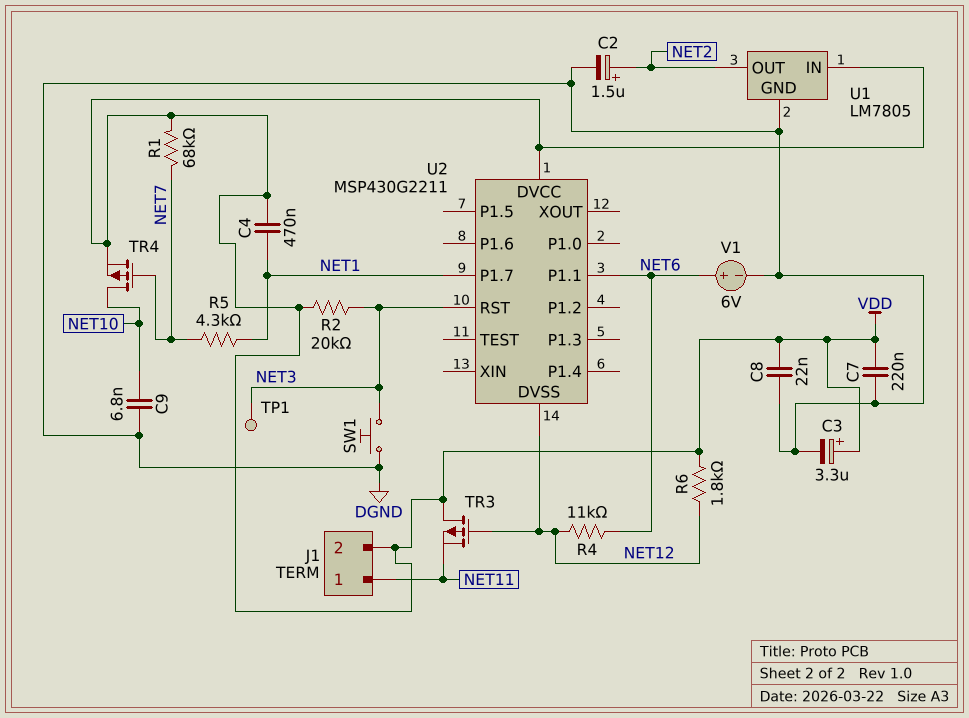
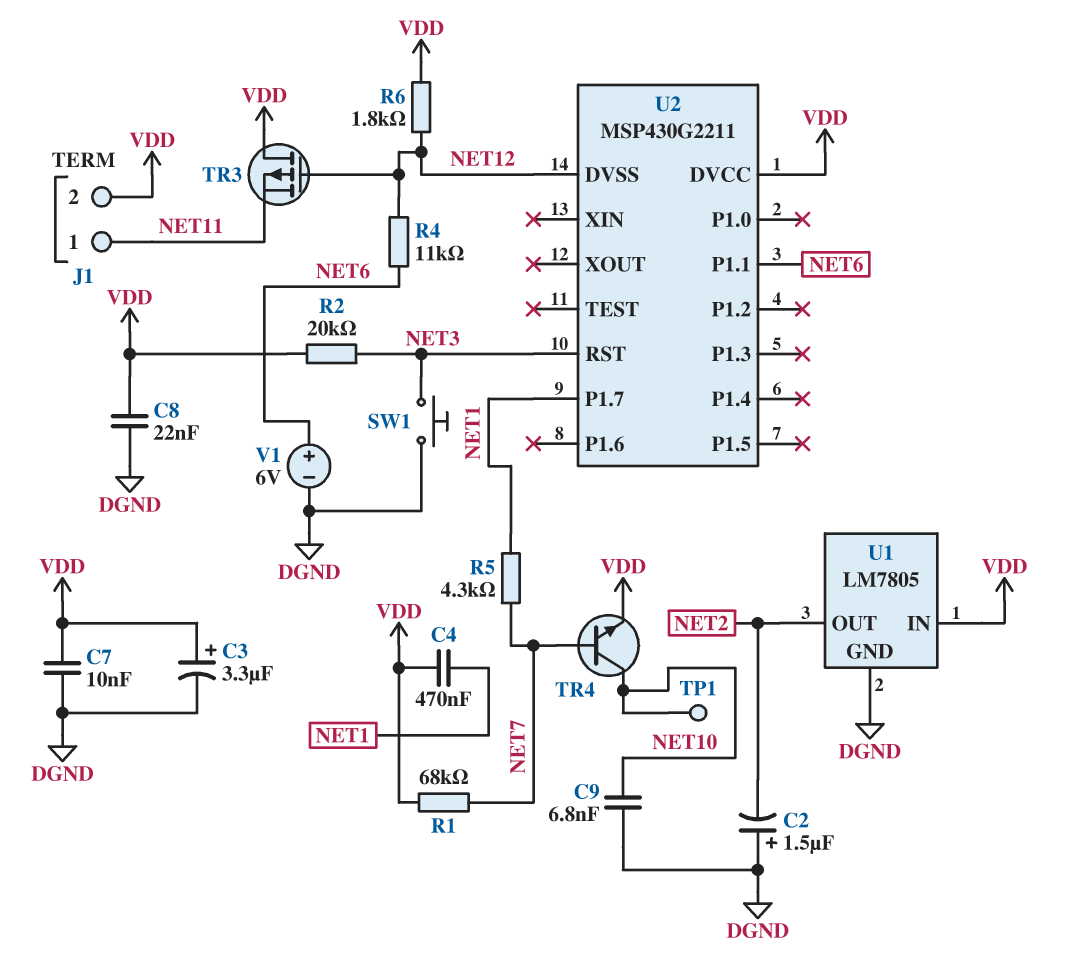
C2: 1.5uF (plus NET2, minus DGND) -> 1.5uF (plus DGND, minus NET2)
C7: 220nF (DGND, VDD) -> 10nF (DGND, VDD)
TP1: test point (NET3) -> test point (NET10)
TR4: PMOS (G NET7, D NET10, S VDD) -> NPN (B NET7, C NET10, E VDD)

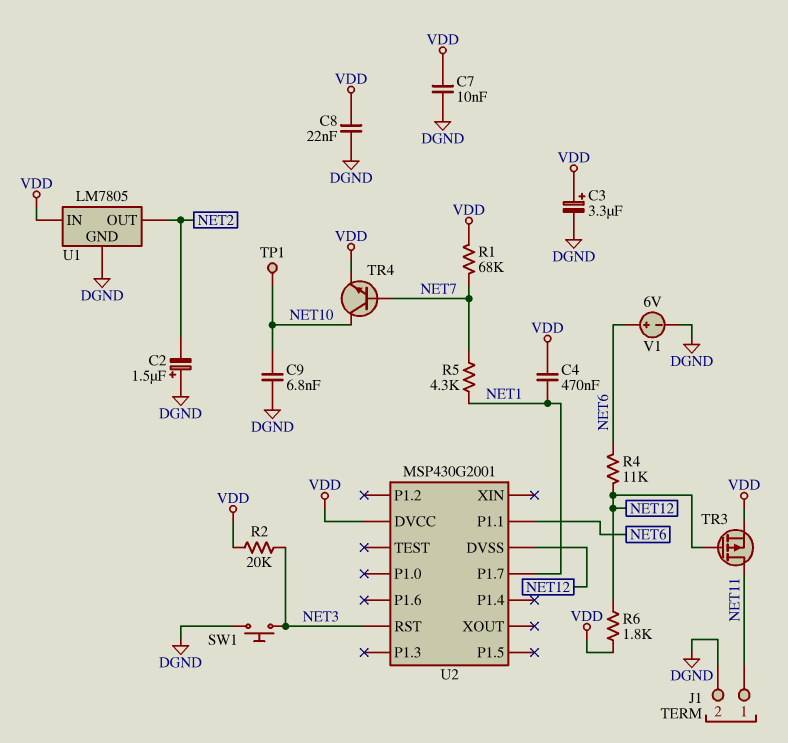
J1 pin 2: VDD -> DGND
TR3: PMOS (G NET12, D VDD, S NET11) -> PMOS (G NET12, D NET11, S VDD)
U2: MSP430G2211 -> MSP430G2001

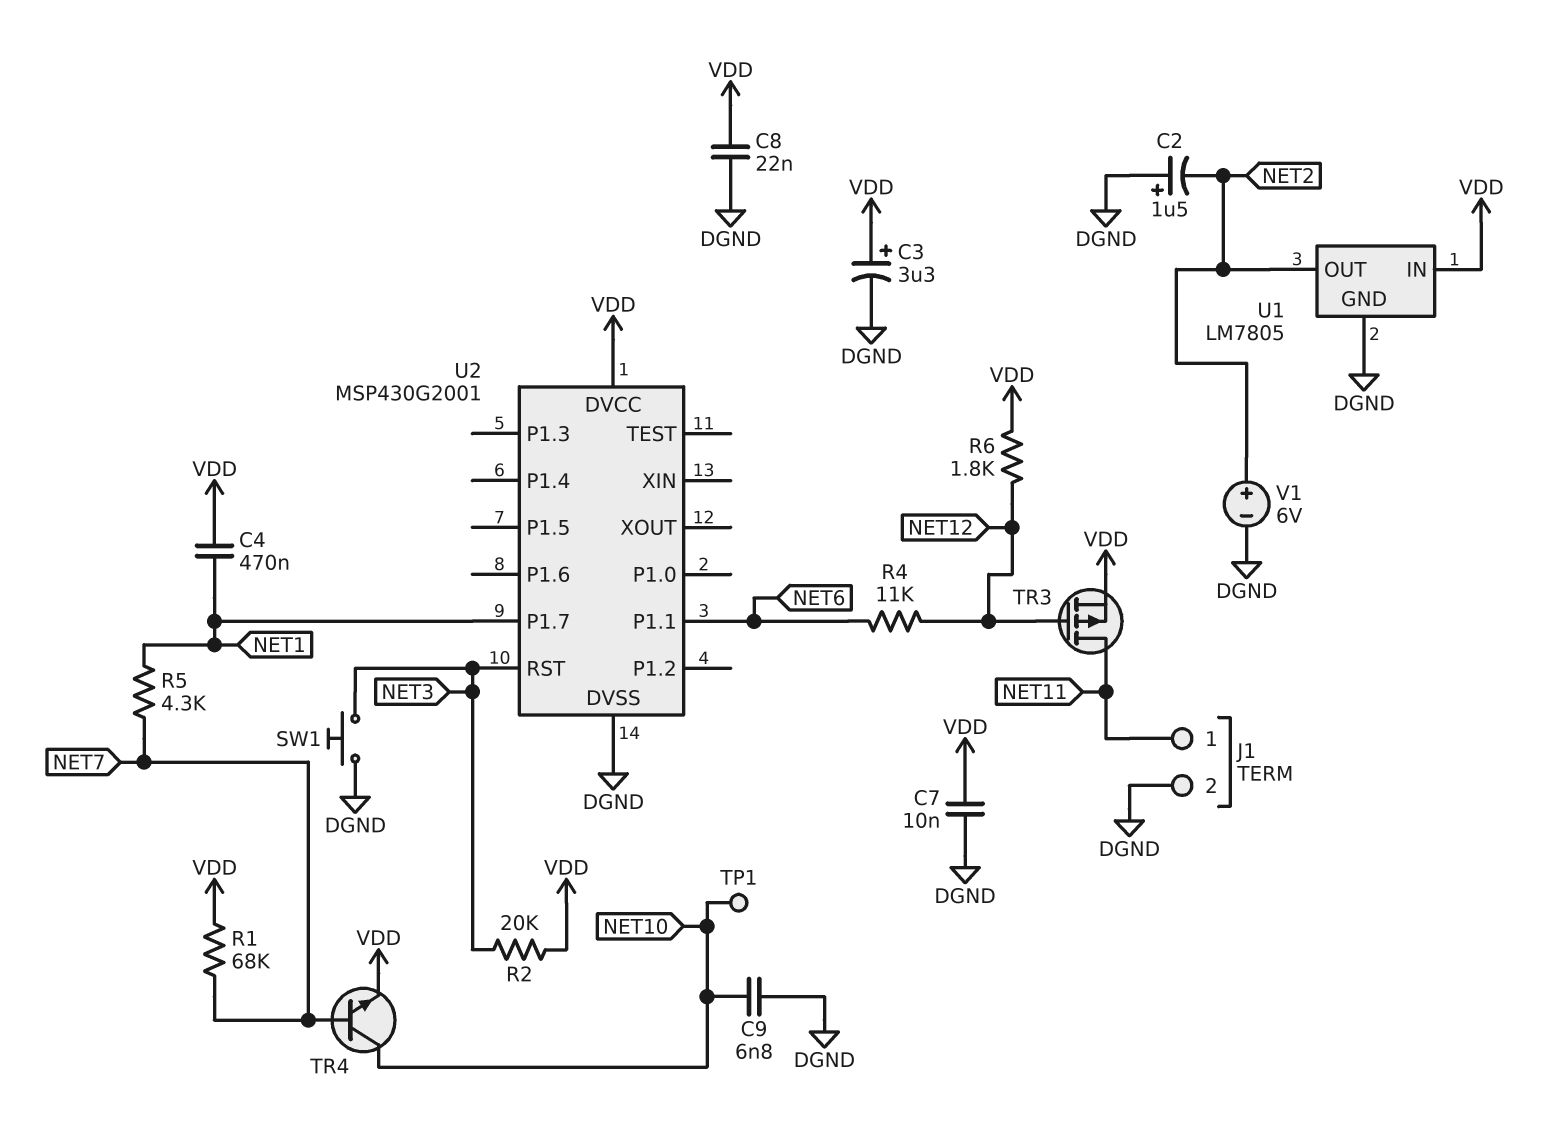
U2 pin DVSS: NET12 -> DGND
V1: 6V (plus NET6, minus DGND) -> 6V (plus NET2, minus DGND)

